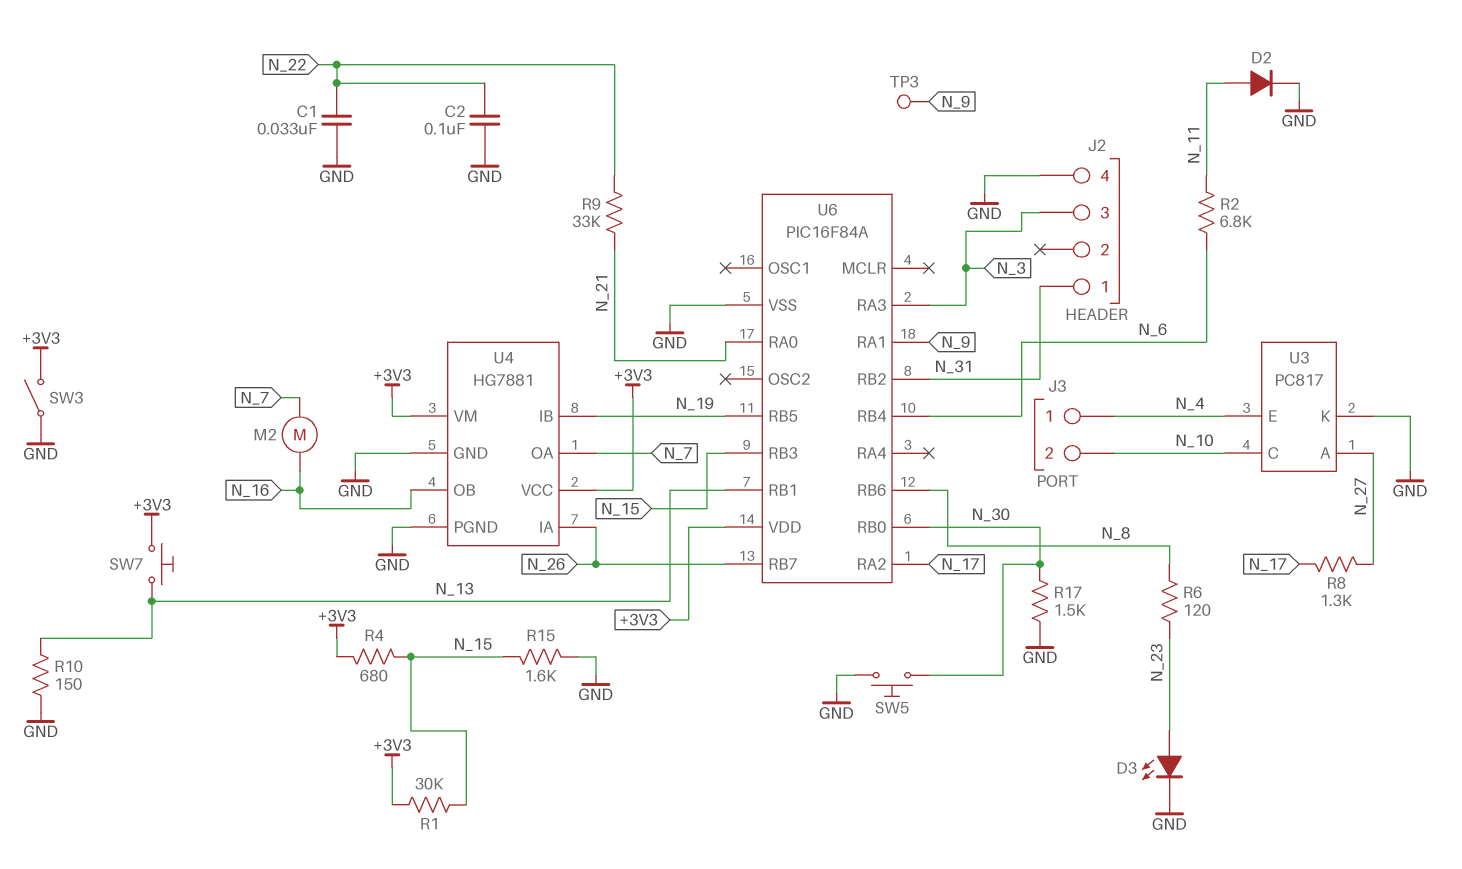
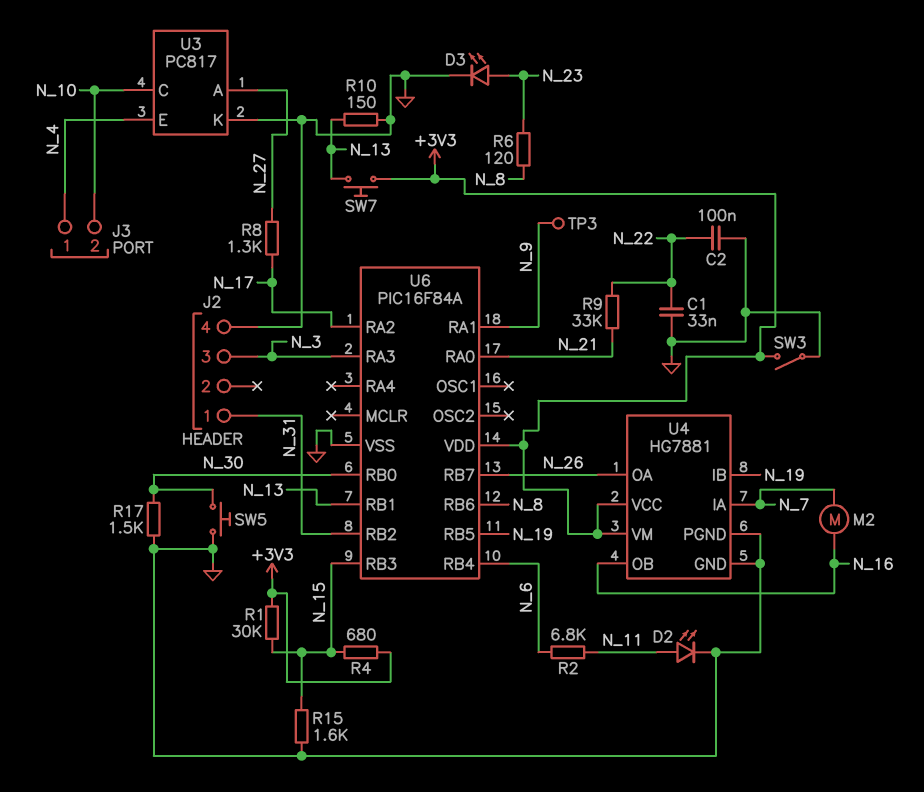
D2: diode (A N_11, K GND) -> LED (A N_11, K GND)
U4 pin IA: N_26 -> N_7
U4 pin OA: N_7 -> N_26

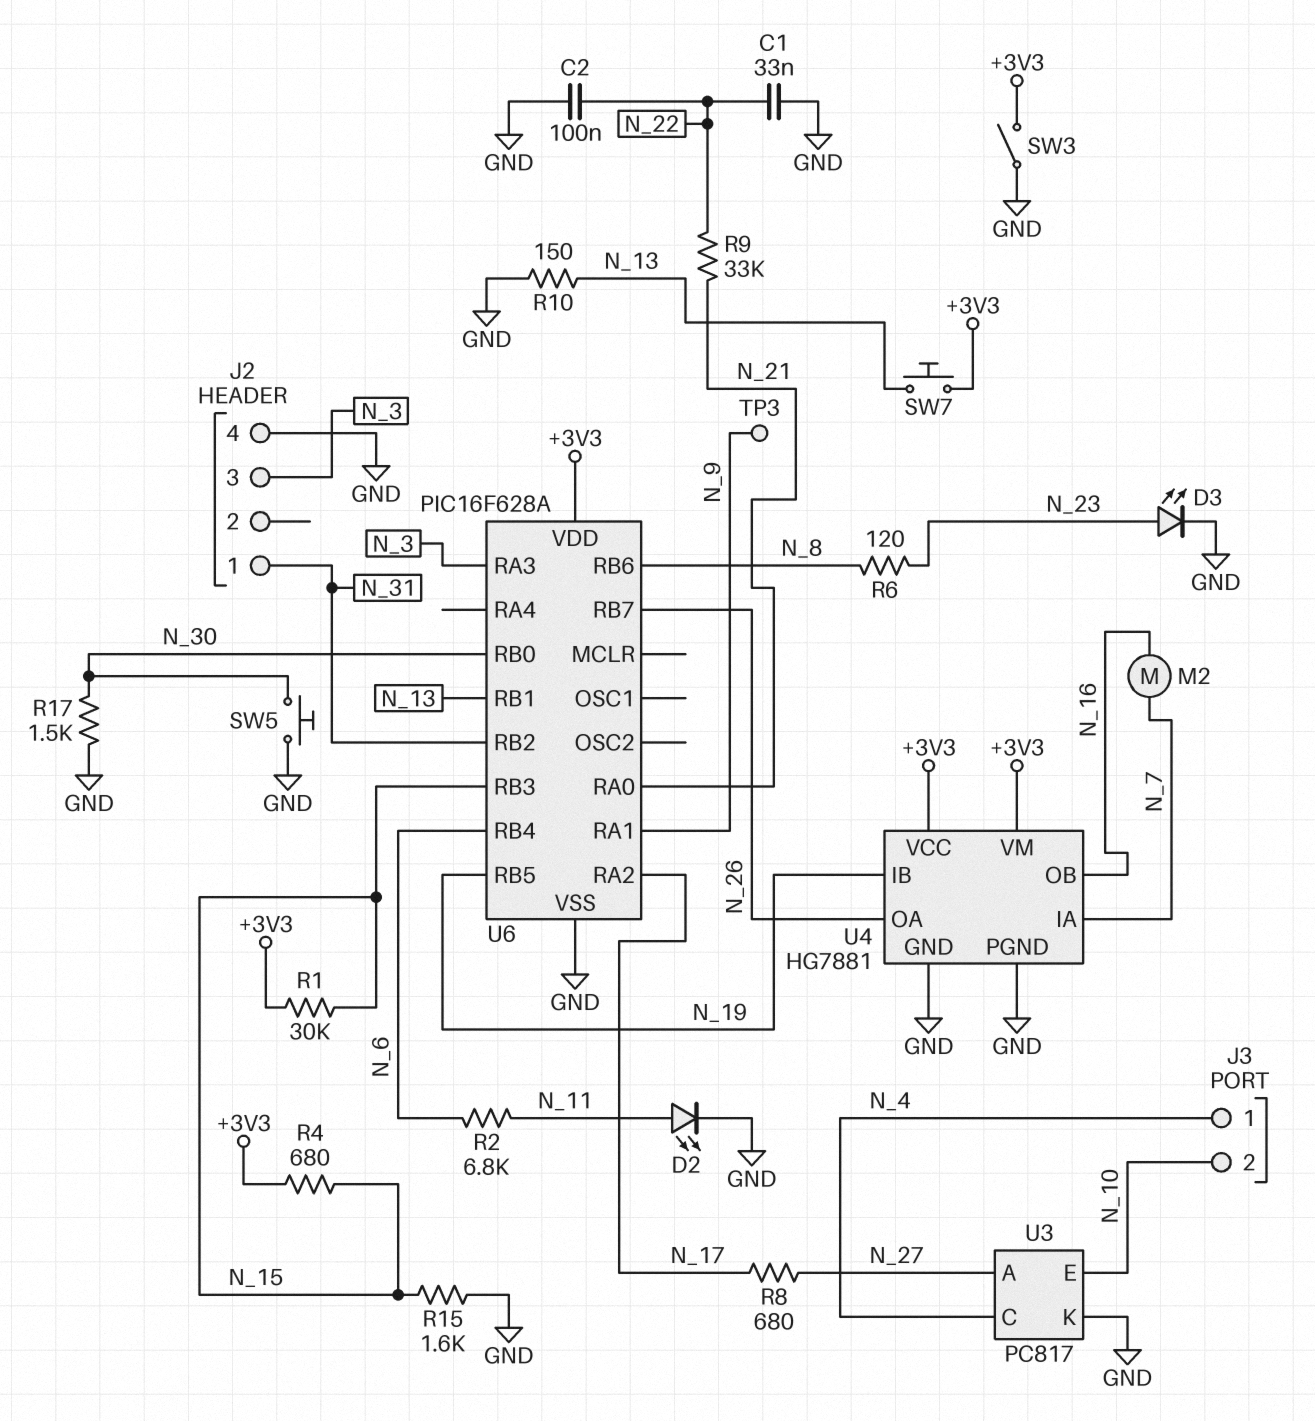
R8: 1.3k (N_17, N_27) -> 680 (N_17, N_27)
U3 pin C: N_10 -> N_4
U3 pin E: N_4 -> N_10
U6: PIC16F84A -> PIC16F628A

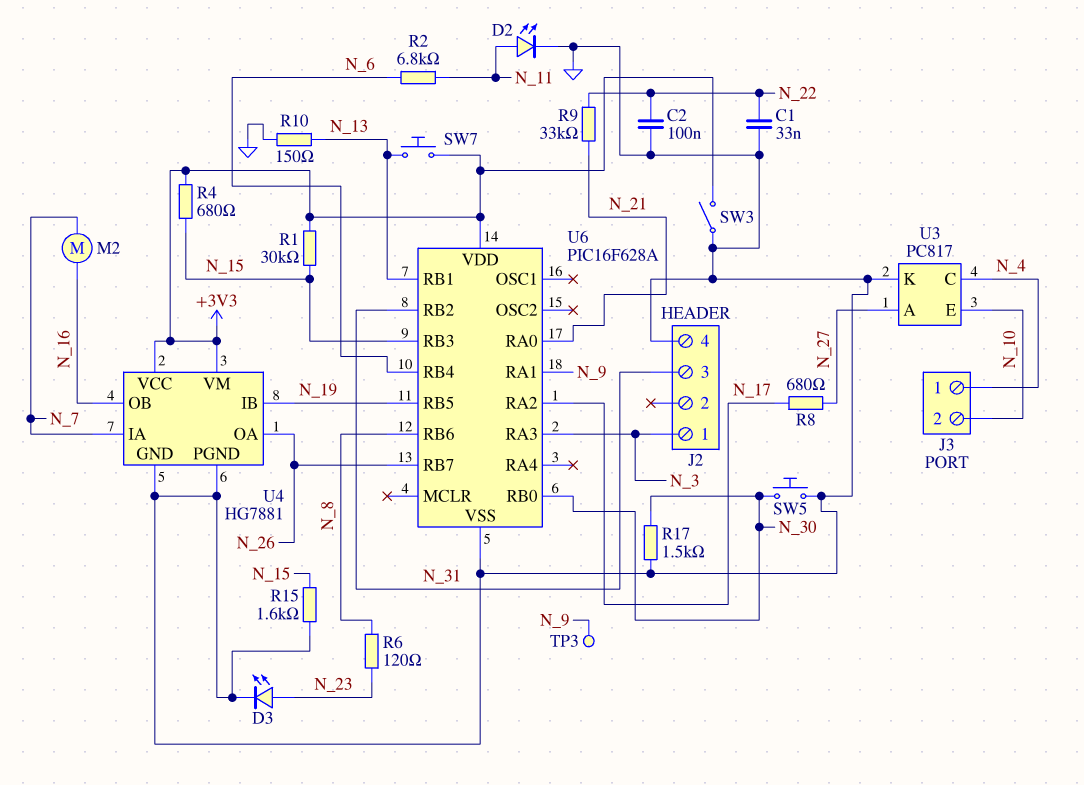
J2 pin 1: N_31 -> N_3
J2 pin 3: N_3 -> N_31

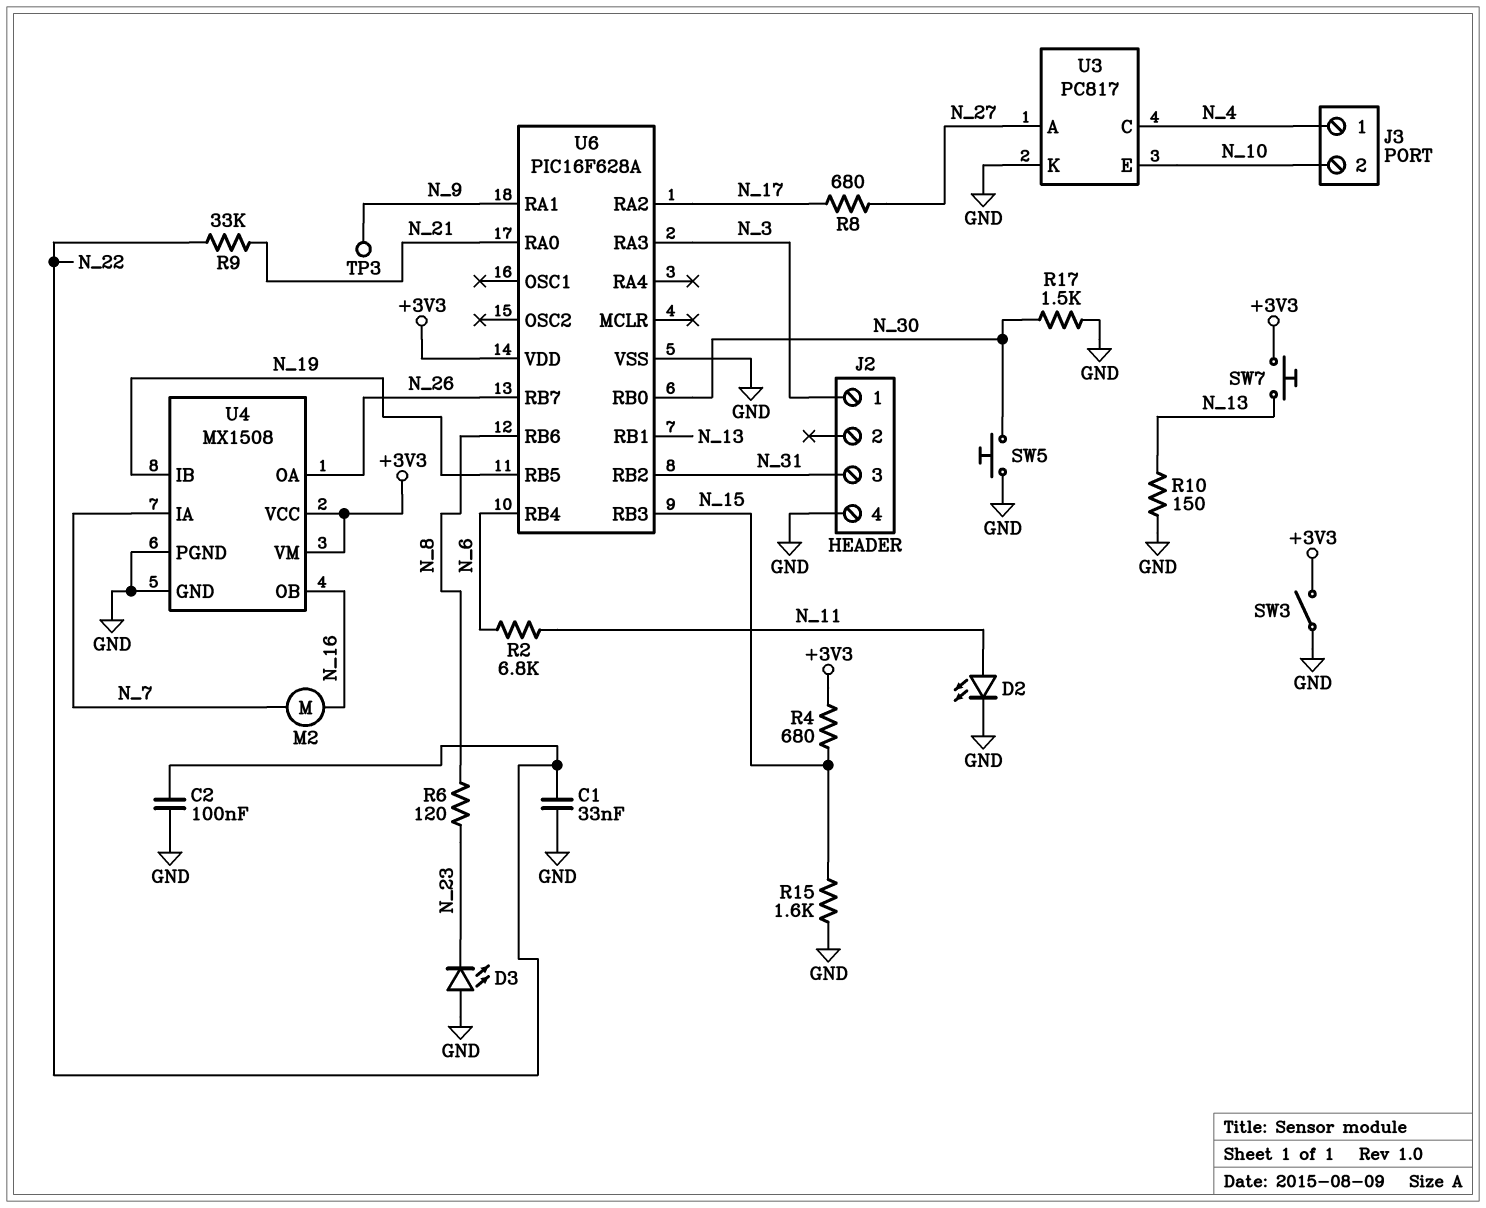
D3: LED (A N_23, K GND) -> LED (A GND, K N_23)
R1: 30k (+3V3, N_15) -> none
U4: HG7881 -> MX1508

